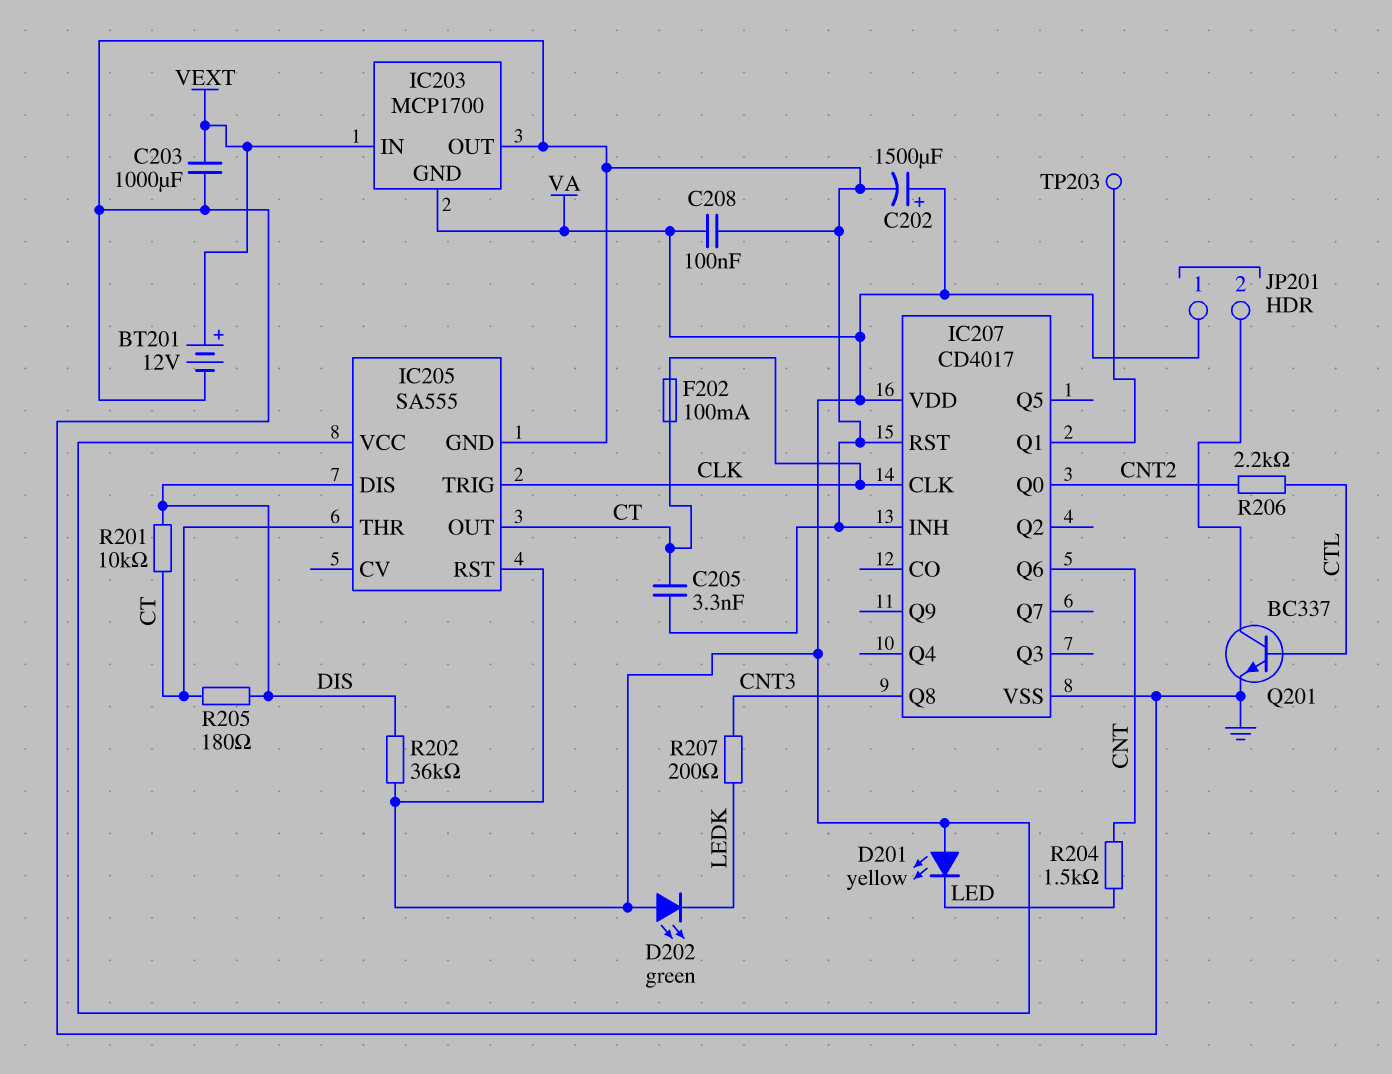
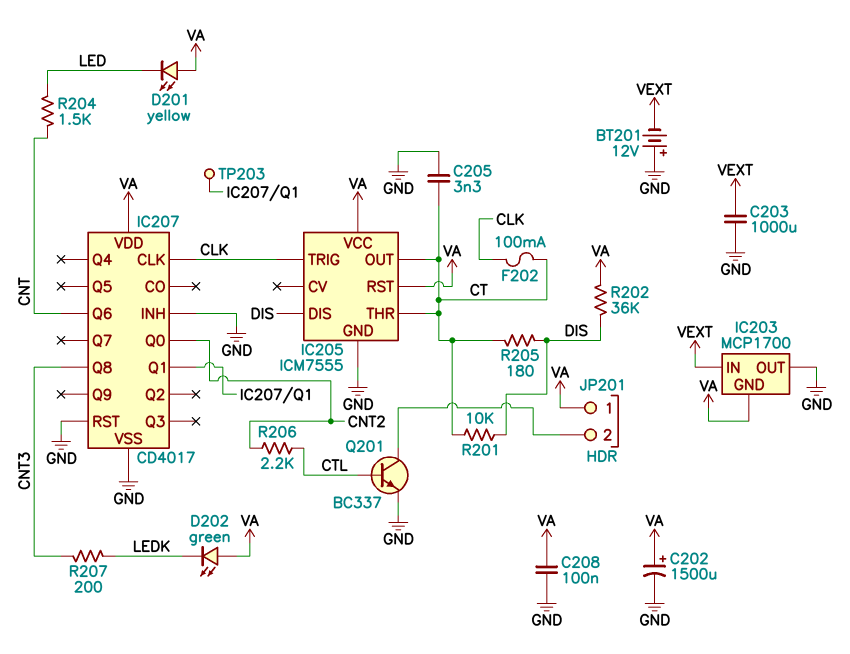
BT201: 12V (plus VEXT, minus GND) -> 12V (plus GND, minus VEXT)
IC205: SA555 -> ICM7555

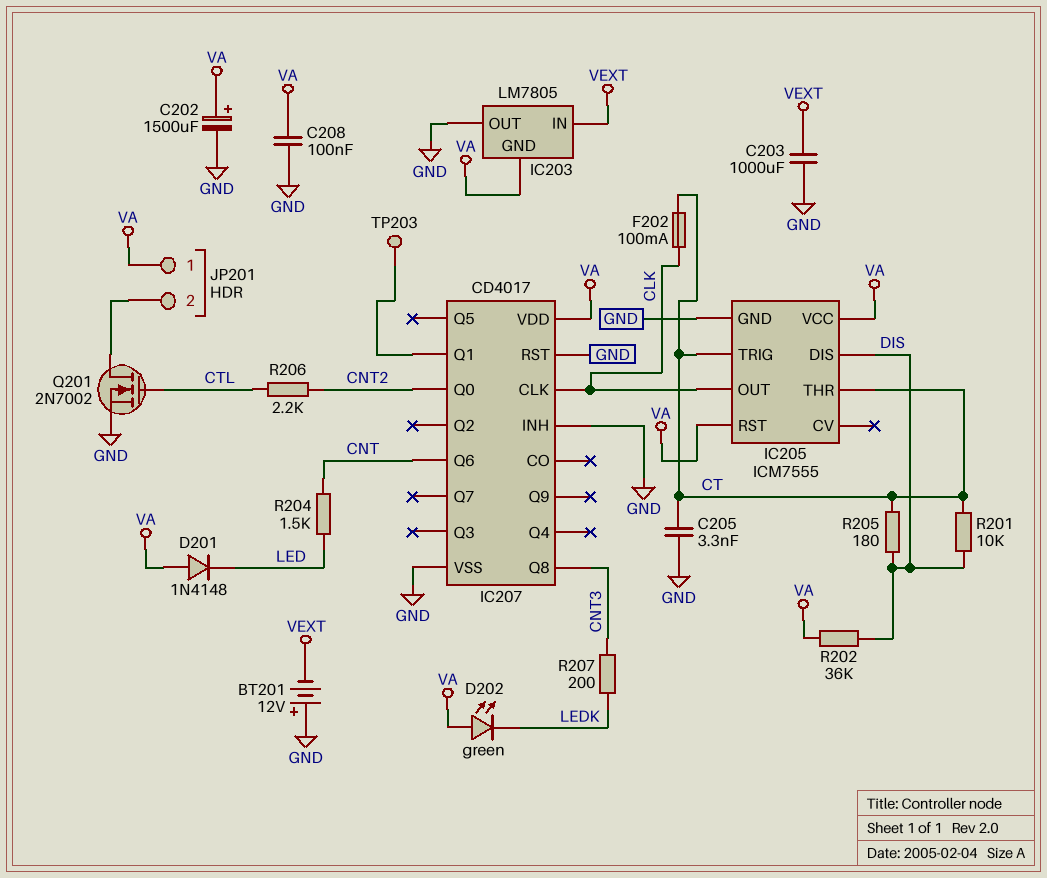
D201: LED yellow (A VA, K LED) -> diode 1N4148 (A VA, K LED)
IC203: MCP1700 -> LM7805
IC205 pin OUT: CT -> CLK
IC205 pin TRIG: CLK -> CT
Q201: NPN BC337 (B CTL, C JP201/2, E GND) -> NMOS 2N7002 (G CTL, D JP201/2, S GND)

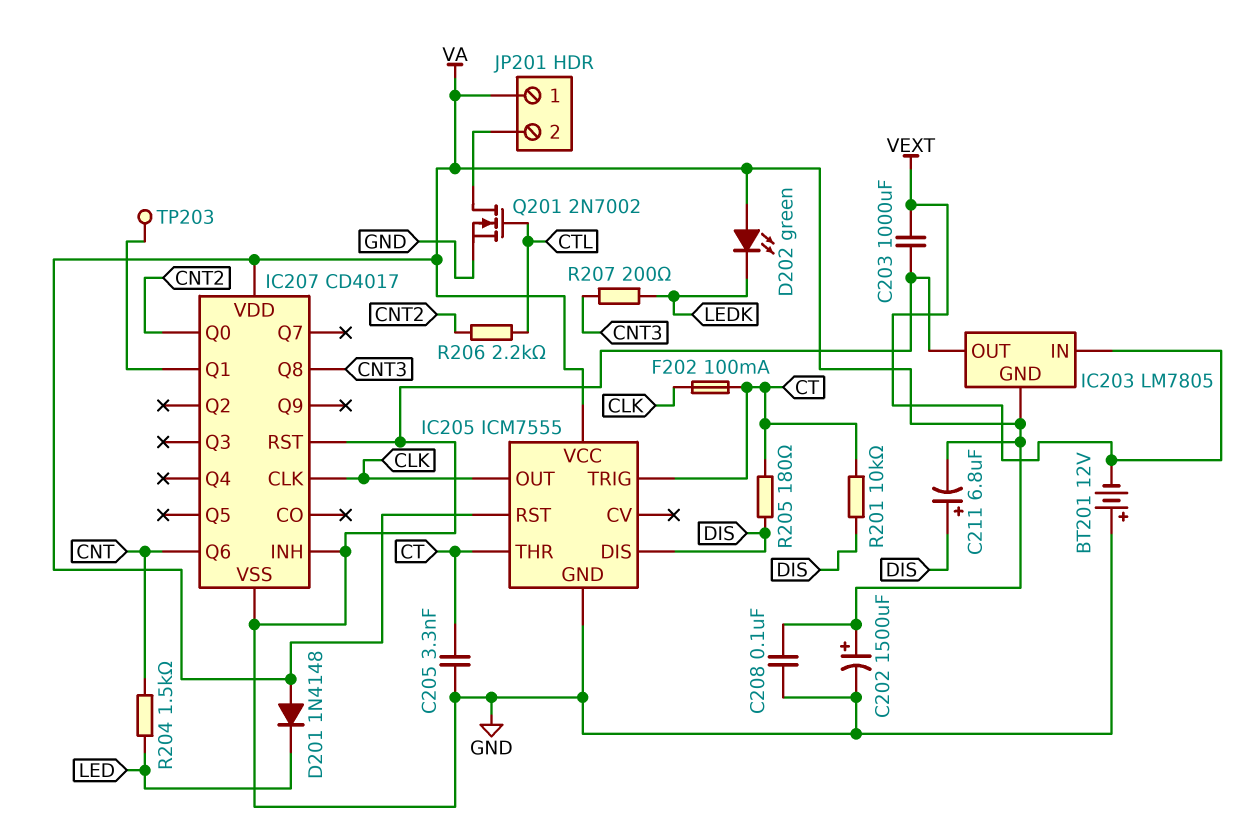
C211: none -> 6.8uF (plus DIS, minus VA)
R202: 36k (DIS, VA) -> none

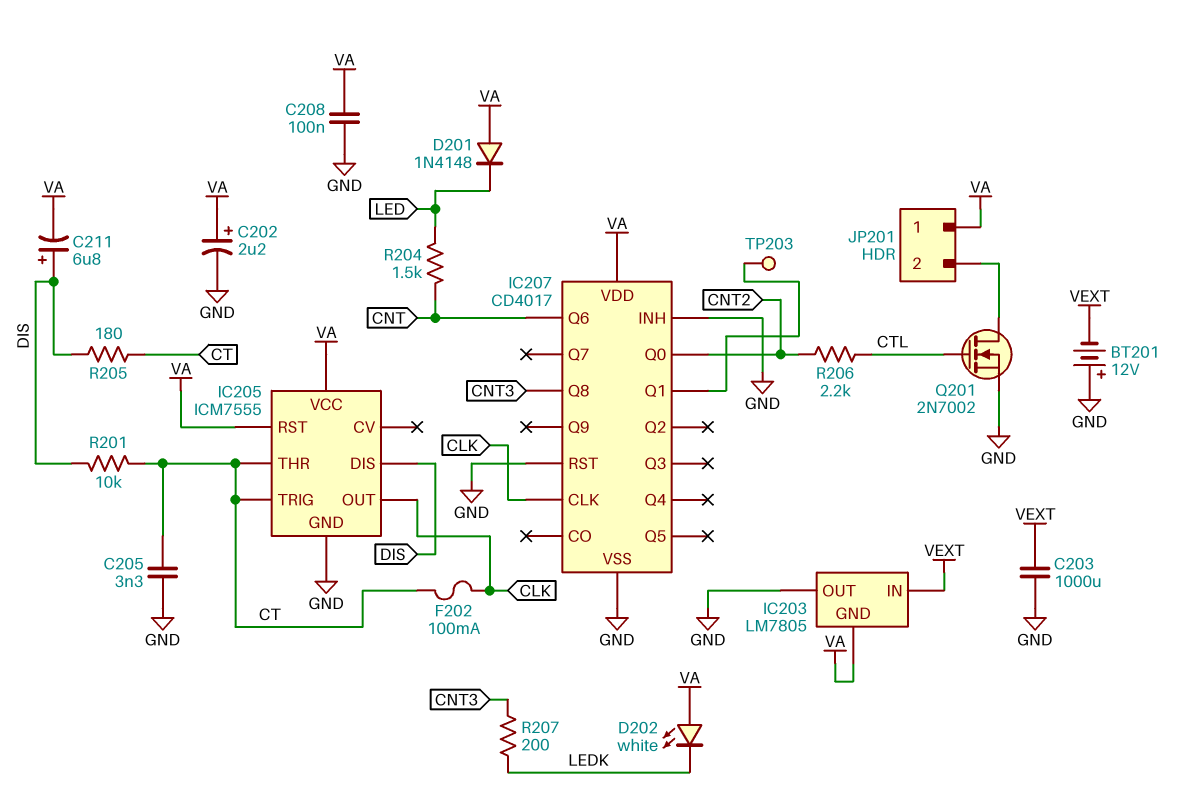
C202: 1500uF (plus VA, minus GND) -> 2.2uF (plus VA, minus GND)
D202: LED green (A VA, K LEDK) -> LED white (A VA, K LEDK)

